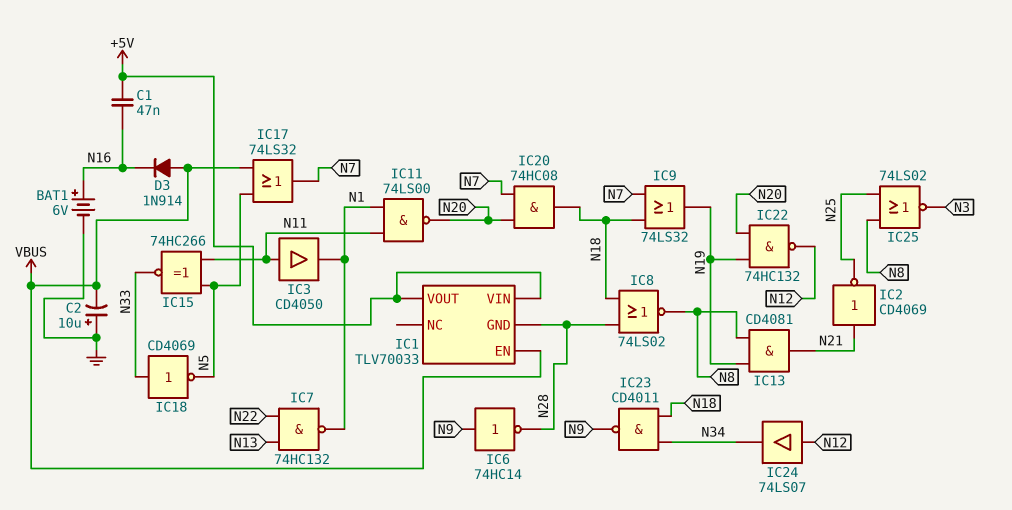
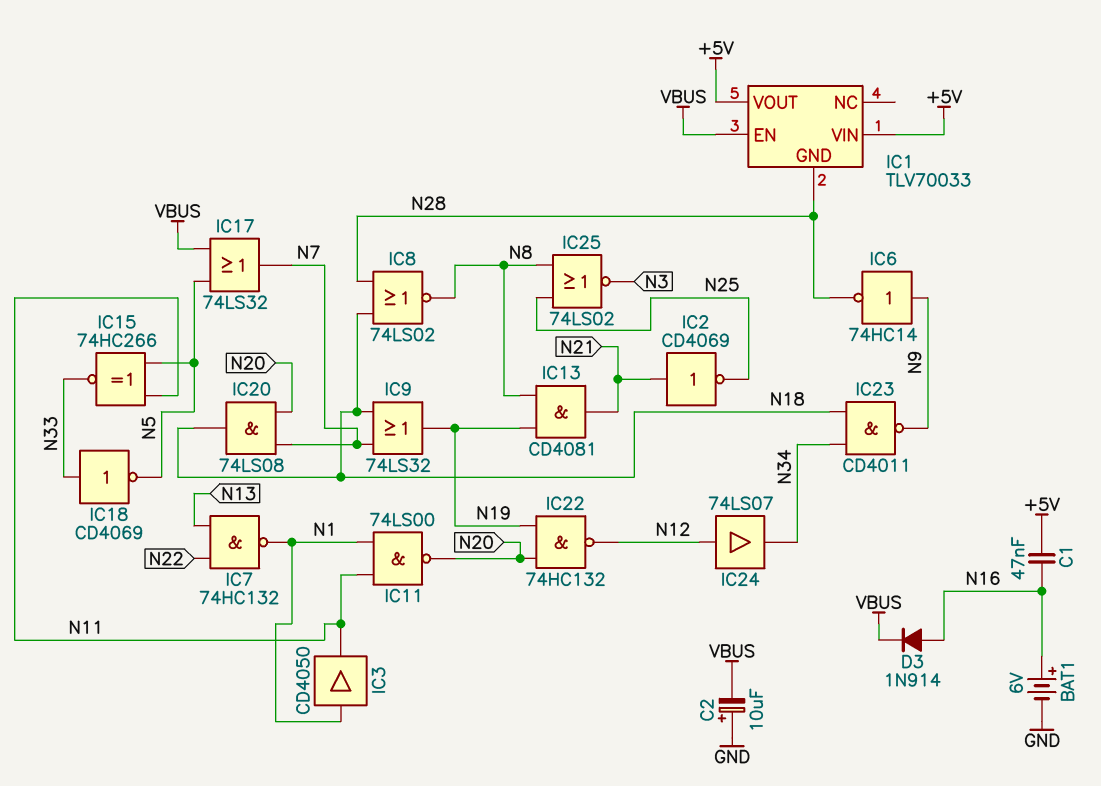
D3: diode 1N914 (A VBUS, K N16) -> diode 1N914 (A N16, K VBUS)
IC3: buffer CD4050 (in N11, out N1) -> buffer CD4050 (in N1, out N11)
IC20: AND 74HC08 (in N7, in N20, out N18) -> AND 74LS08 (in N7, in N20, out N18)

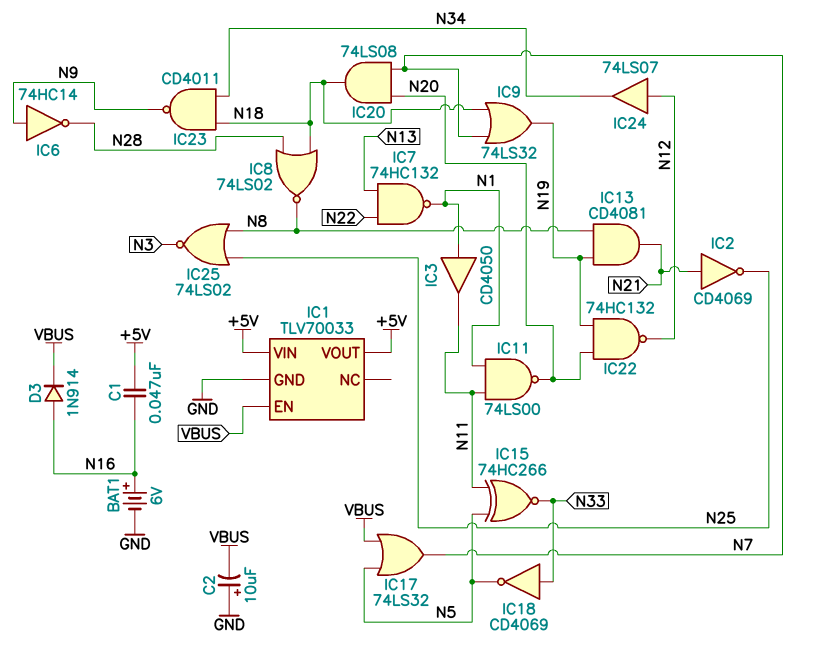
IC1 pin GND: N28 -> GND

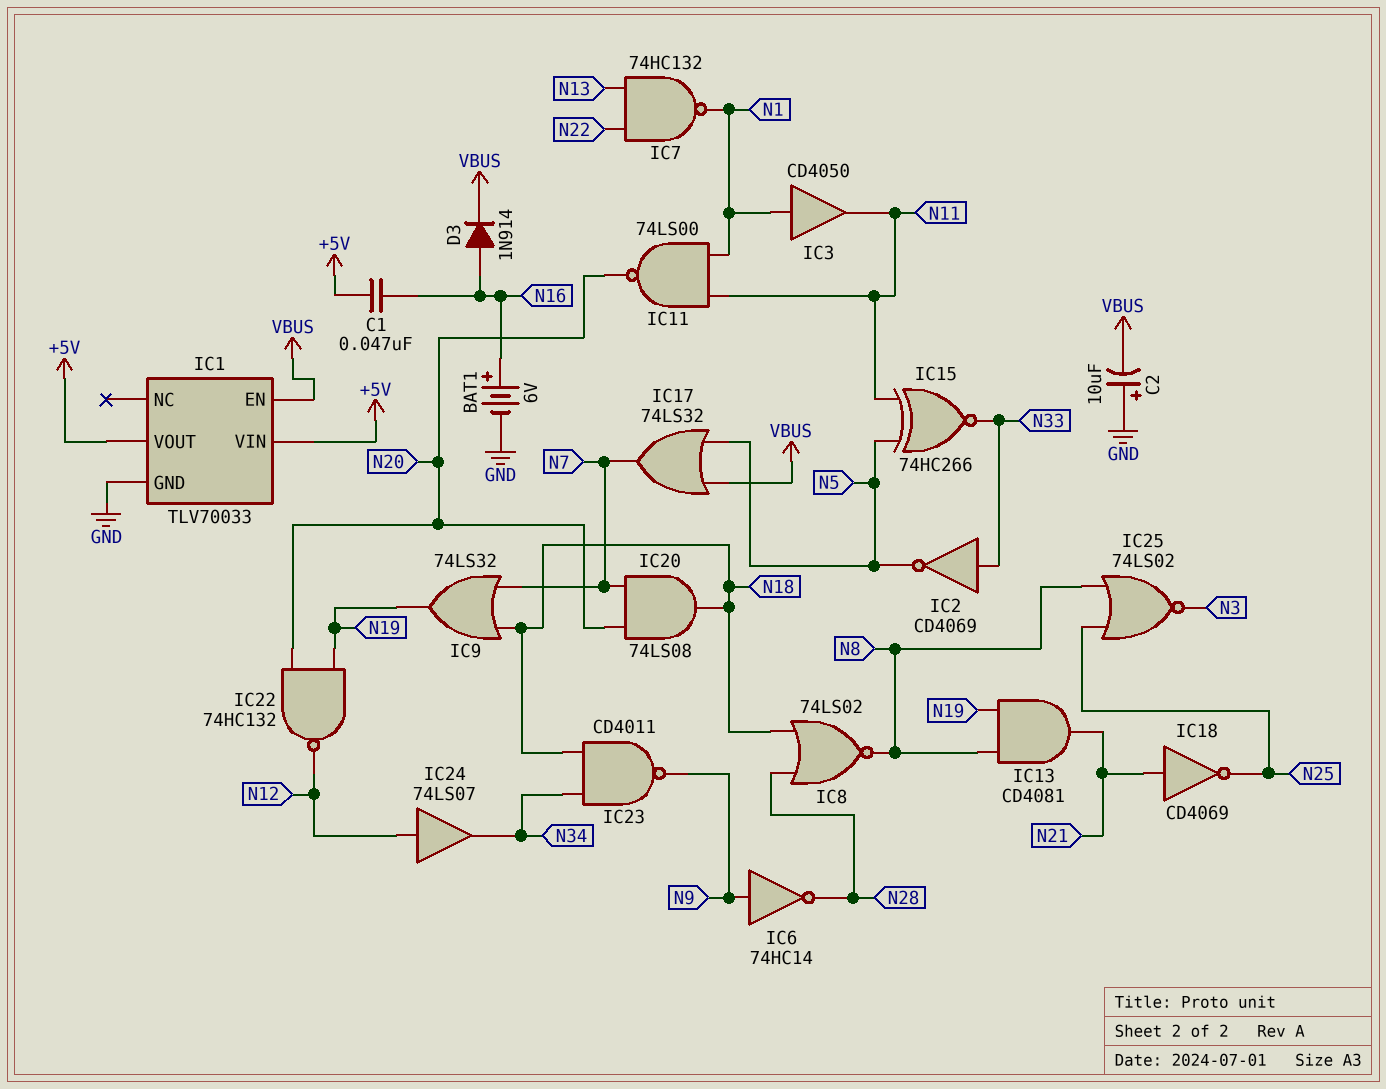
IC2: NOT CD4069 (in N21, out N25) -> NOT CD4069 (in N33, out N5)
IC18: NOT CD4069 (in N33, out N5) -> NOT CD4069 (in N21, out N25)

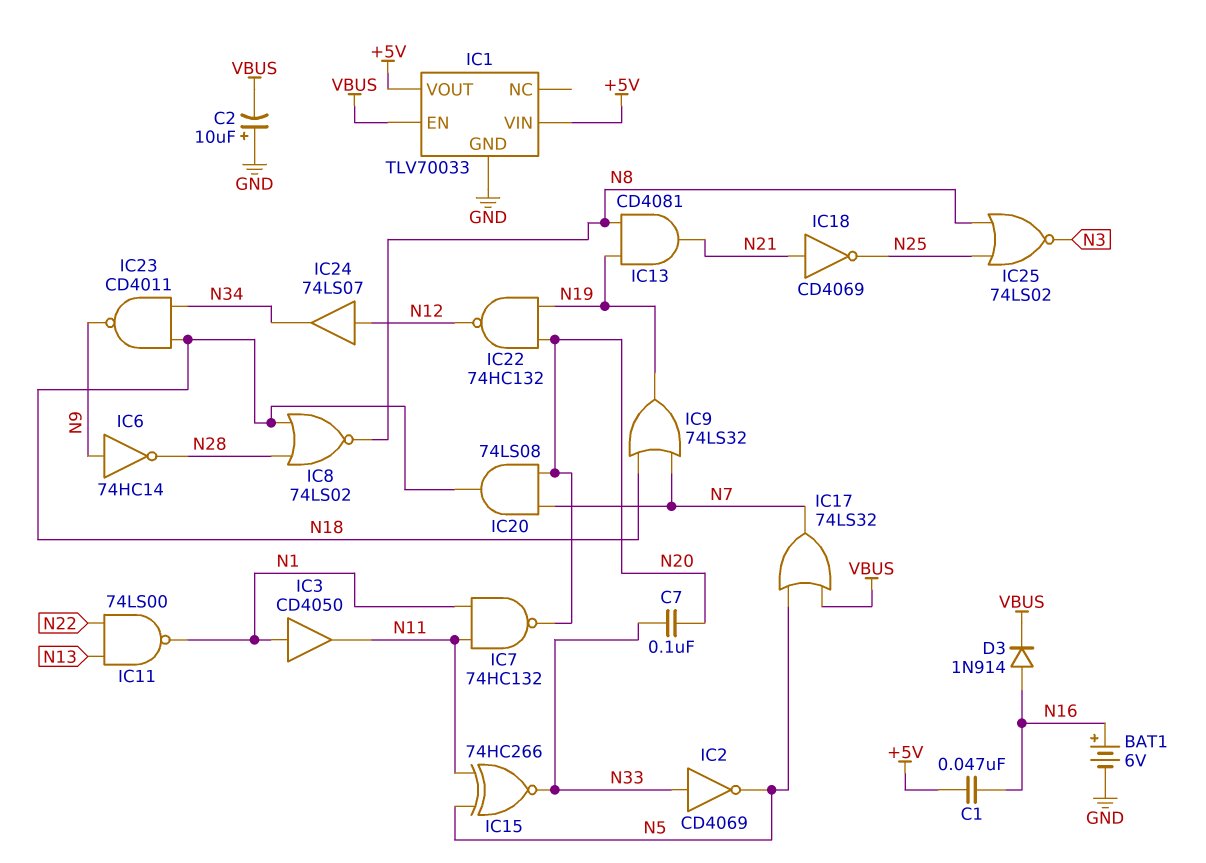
C7: none -> 100nF (N20, N33)
IC7: NAND 74HC132 (in N13, in N22, out N1) -> NAND 74HC132 (in N1, in N11, out N20)
IC11: NAND 74LS00 (in N1, in N11, out N20) -> NAND 74LS00 (in N13, in N22, out N1)

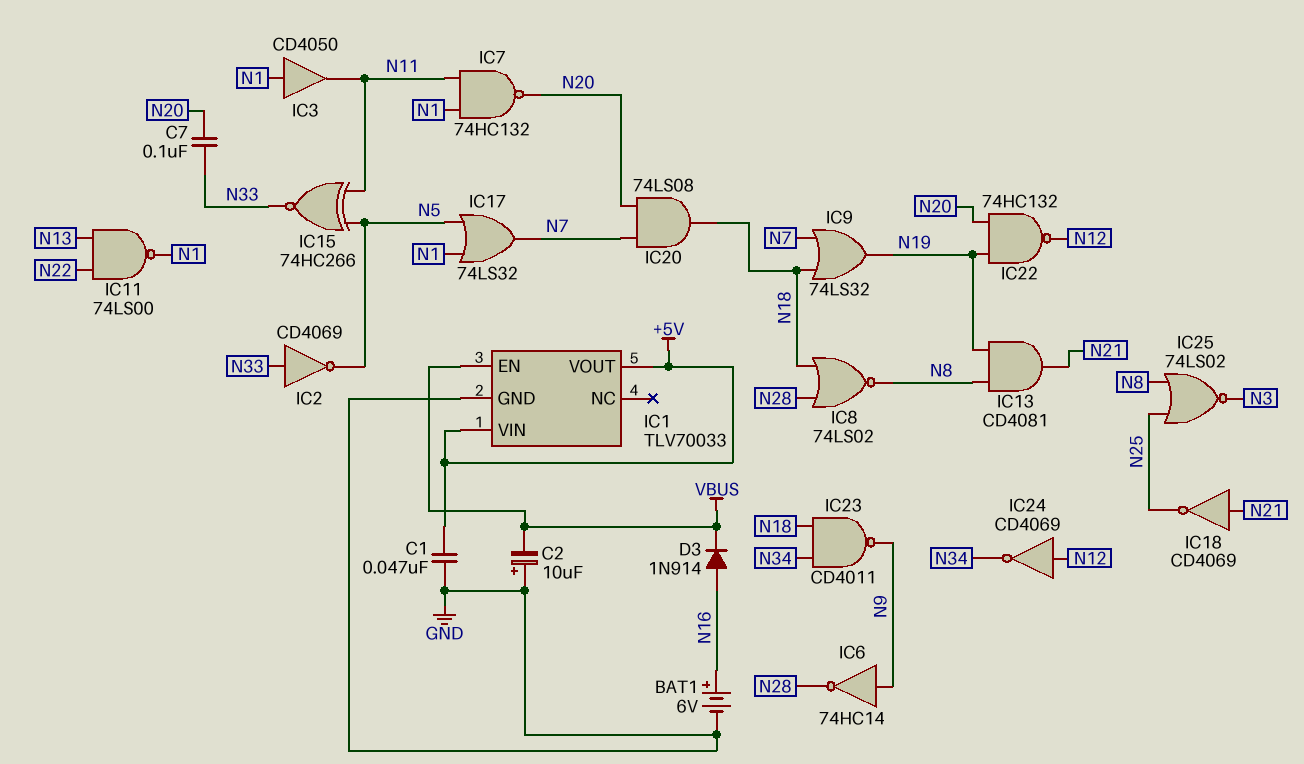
C1: 47nF (+5V, N16) -> 47nF (+5V, GND)
IC17: OR 74LS32 (in N5, in VBUS, out N7) -> OR 74LS32 (in N1, in N5, out N7)
IC24: buffer 74LS07 (in N12, out N34) -> NOT CD4069 (in N12, out N34)

